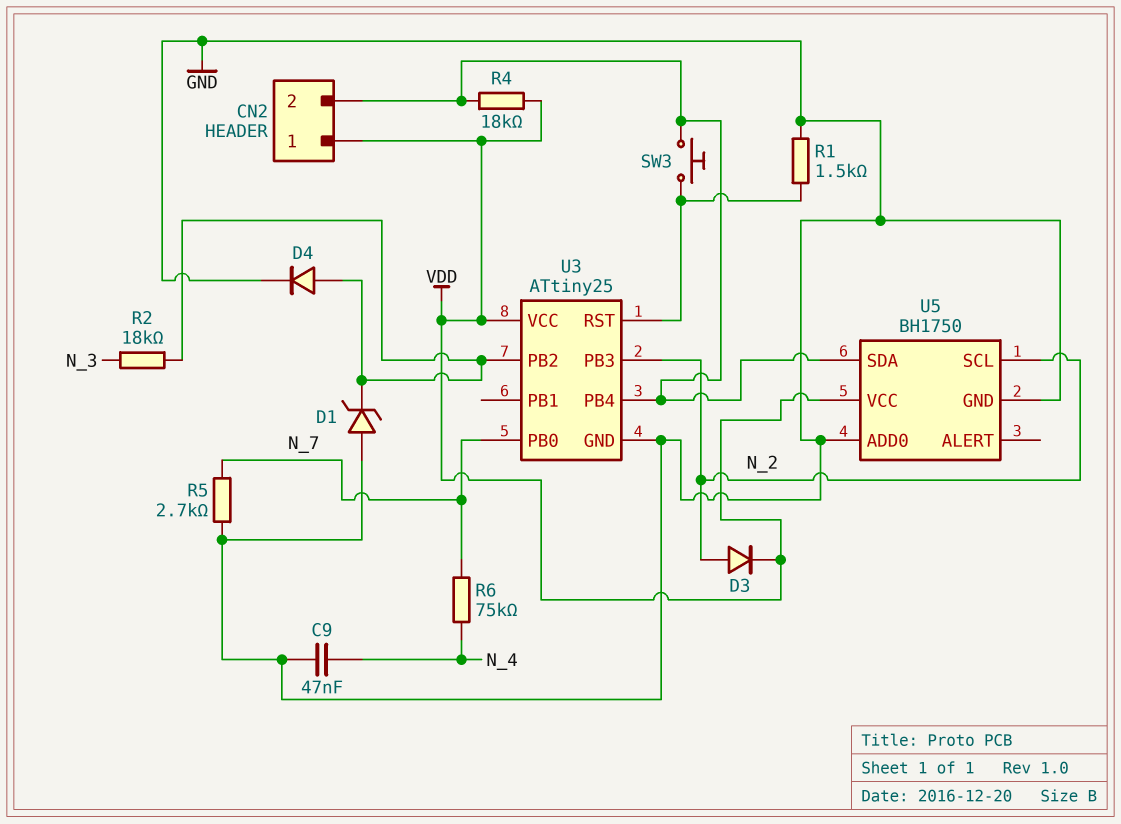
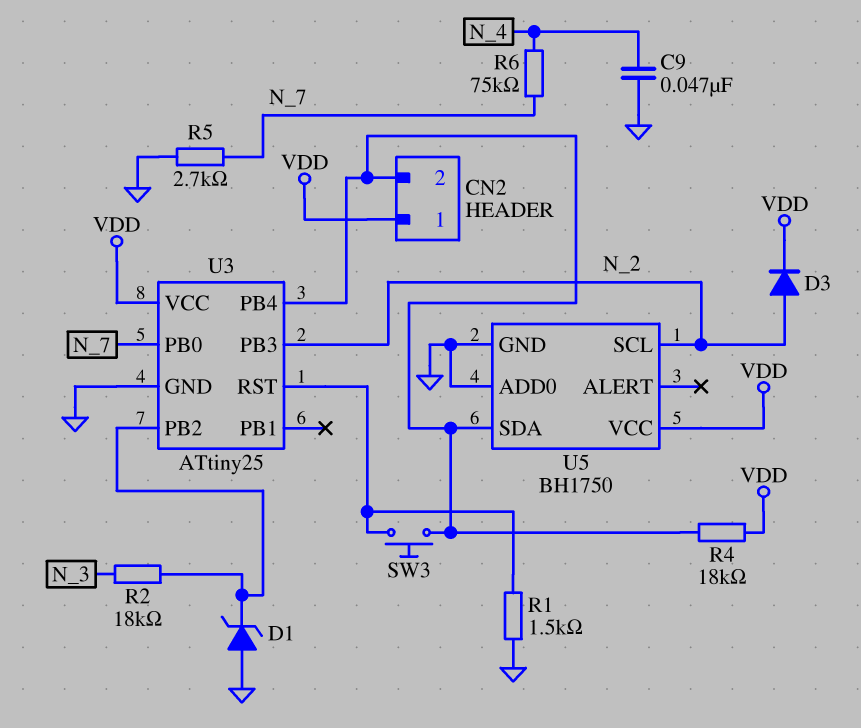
D4: diode (A U3/PB2, K GND) -> none

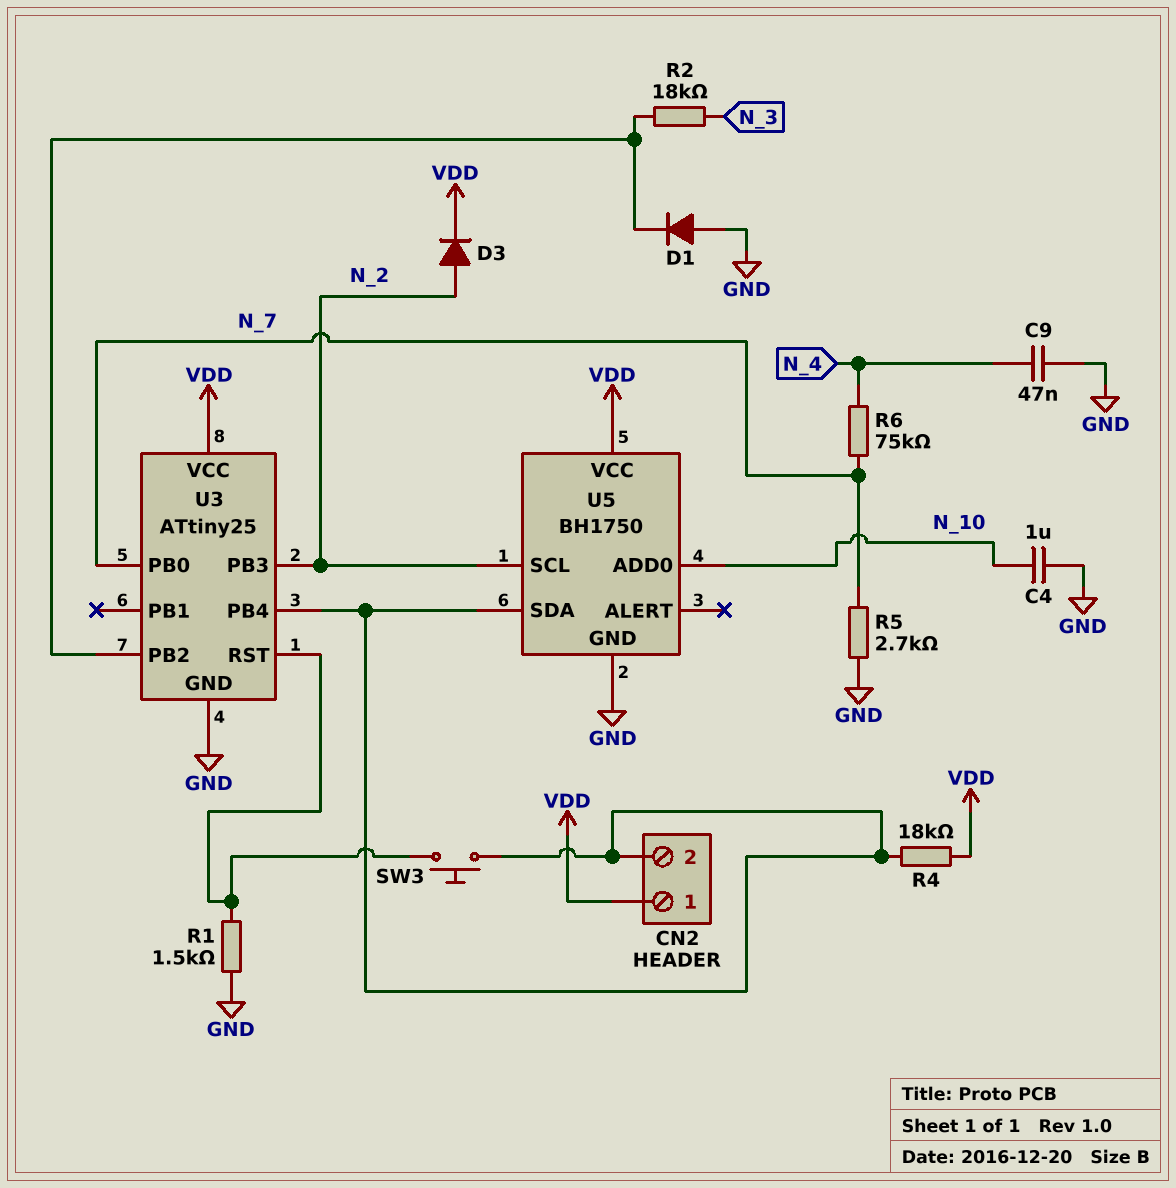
C4: none -> 1uF (GND, N_10)
D1: zener (A GND, K U3/PB2) -> diode (A GND, K U3/PB2)
U5 pin ADD0: GND -> N_10

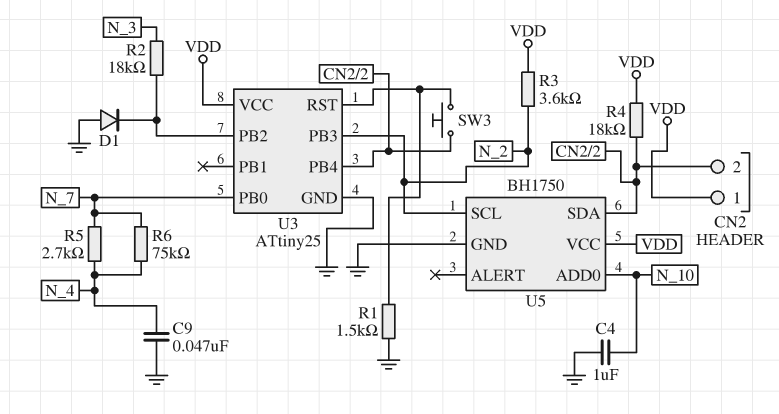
D3: diode (A N_2, K VDD) -> none
R3: none -> 3.6k (N_2, VDD)
R5: 2.7k (GND, N_7) -> 2.7k (N_4, N_7)

